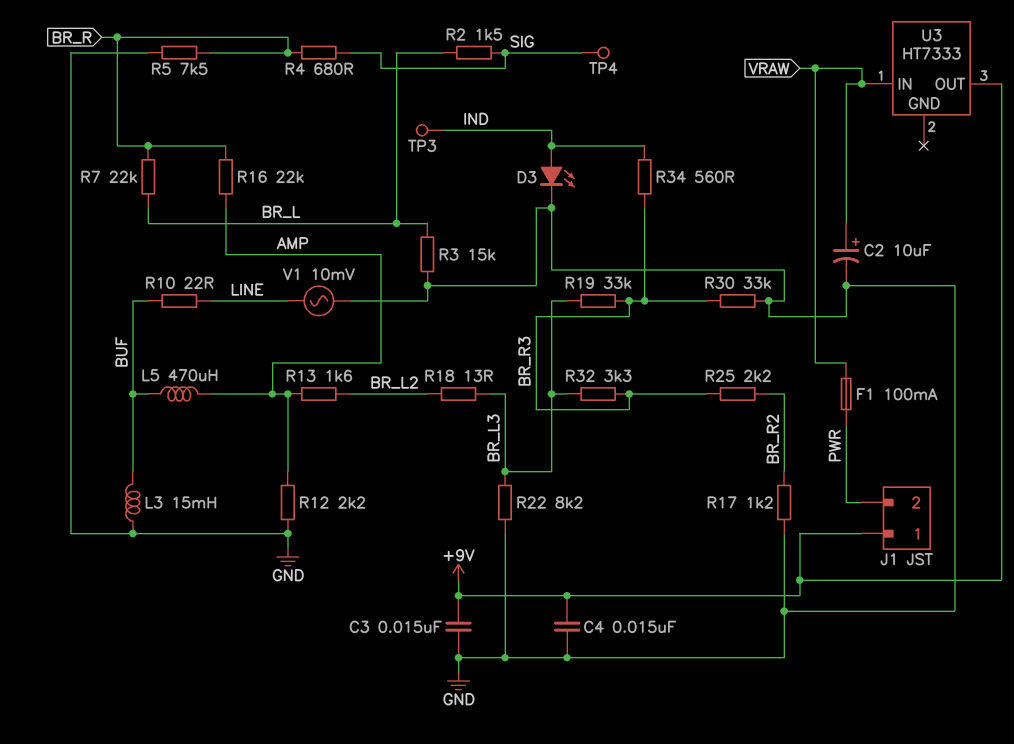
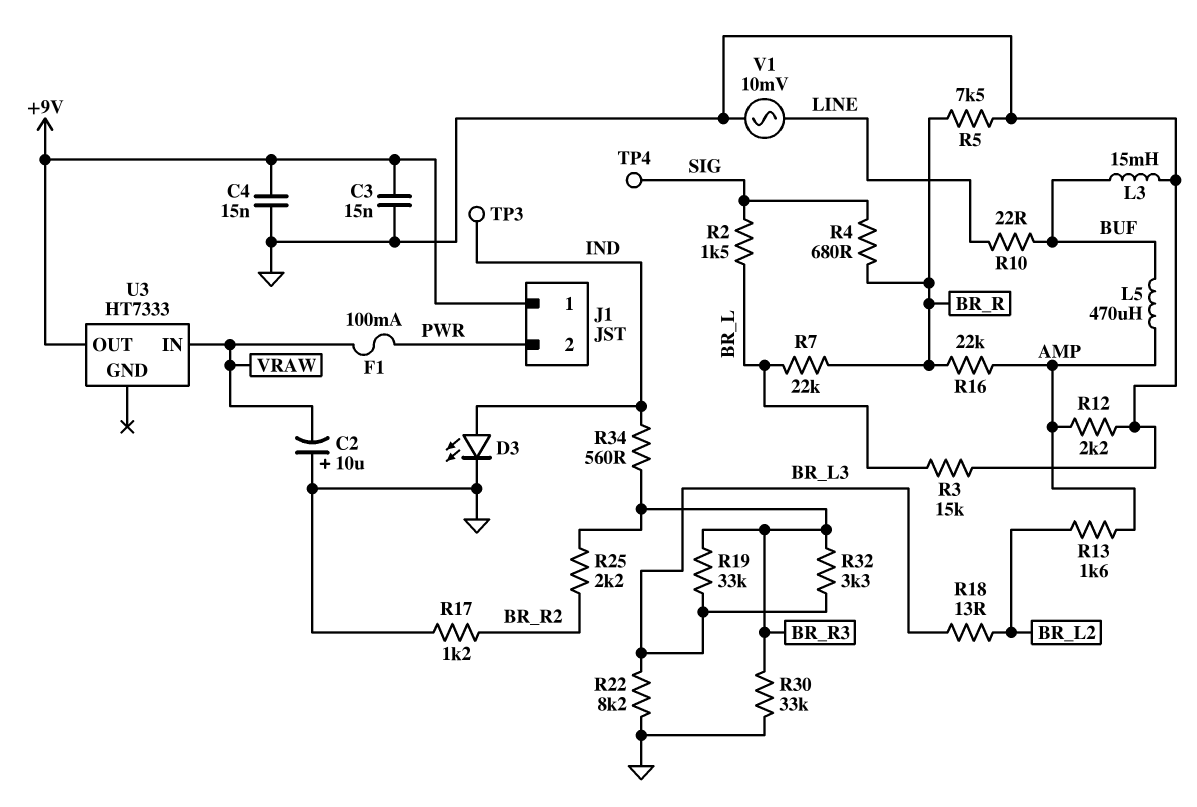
C2: 10uF (plus VRAW, minus GND) -> 10uF (plus GND, minus VRAW)

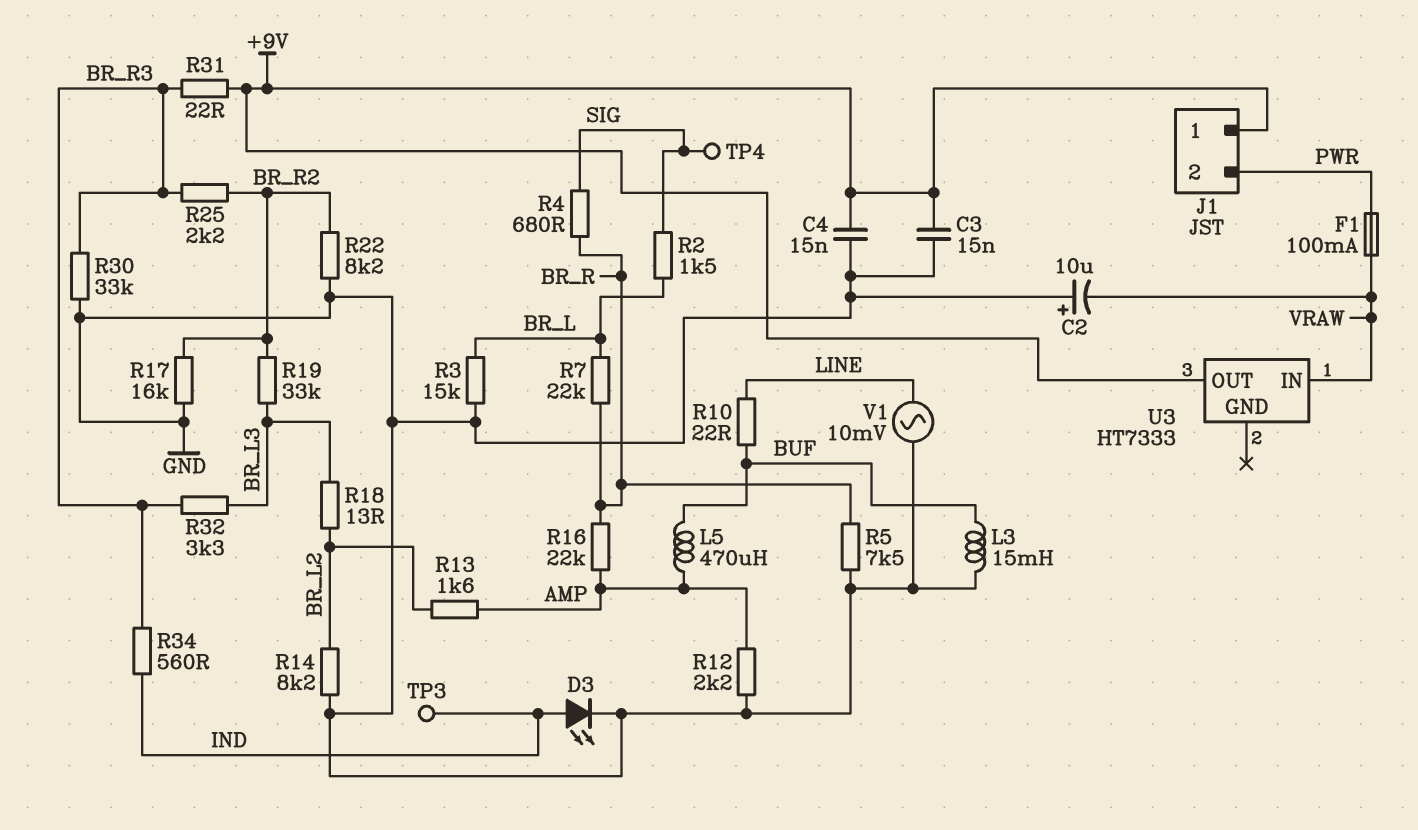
R14: none -> 8.2k (BR_L2, GND)
R17: 1.2k (BR_R2, GND) -> 16k (BR_R2, GND)
R19: 33k (BR_L3, BR_R3) -> 33k (BR_L3, BR_R2)
R22: 8.2k (BR_L3, GND) -> 8.2k (BR_R2, GND)
R31: none -> 22 (+9V, BR_R3)

